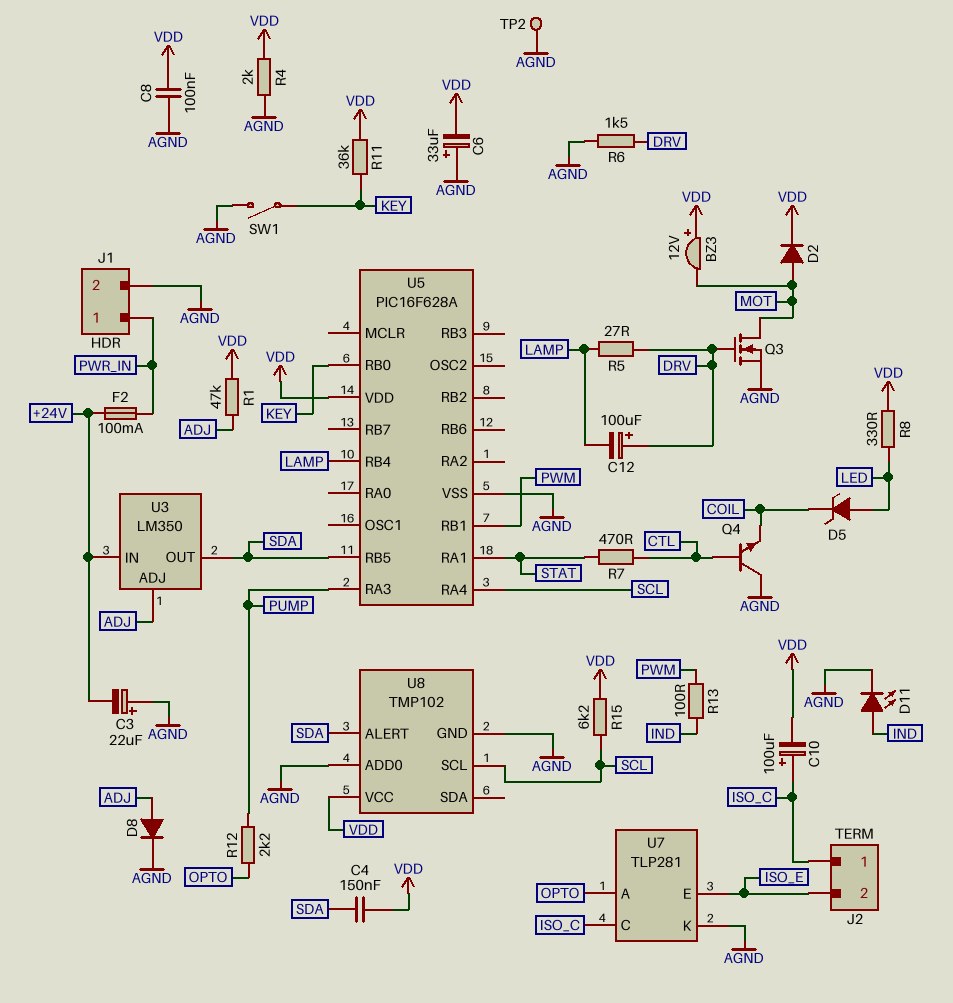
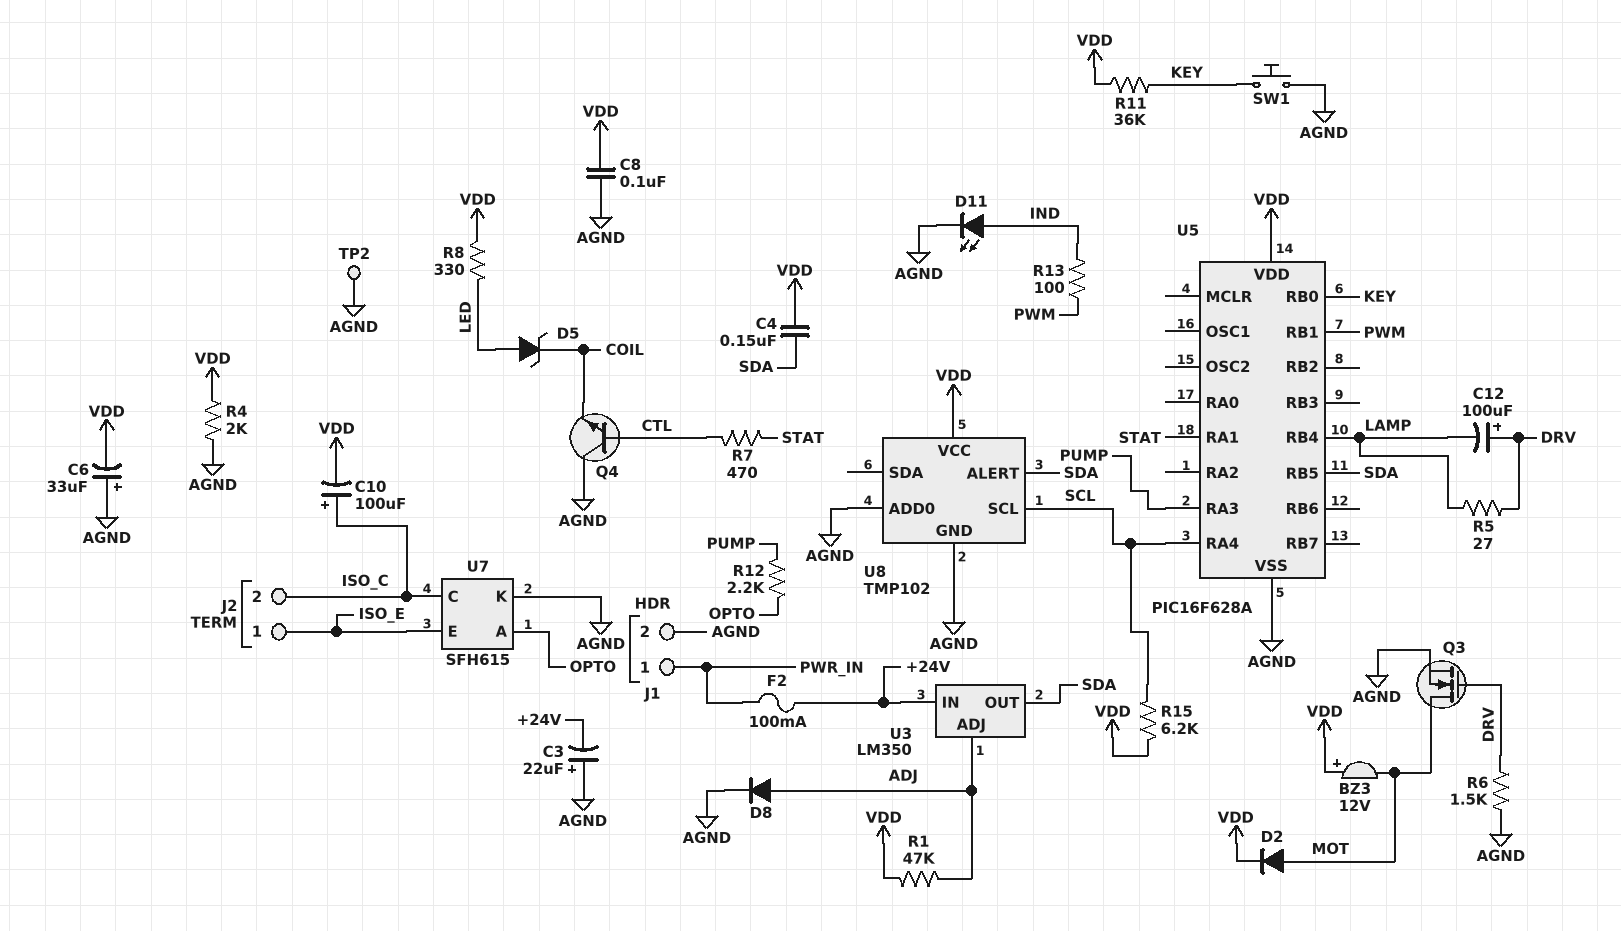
J2 pin 1: ISO_C -> ISO_E
J2 pin 2: ISO_E -> ISO_C
SW1: switch (AGND, KEY) -> button (AGND, KEY)
U7: TLP281 -> SFH615

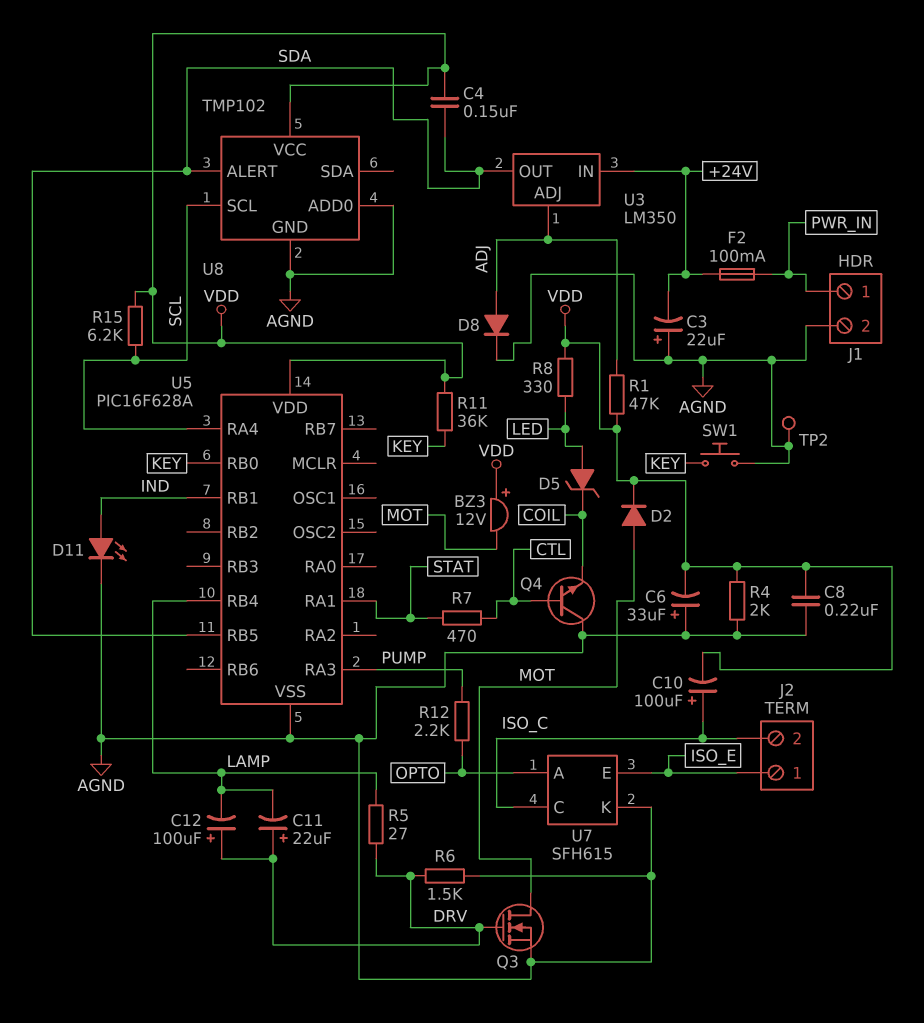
C8: 100nF (AGND, VDD) -> 220nF (AGND, VDD)
C11: none -> 22uF (plus DRV, minus LAMP)
R13: 100 (IND, PWM) -> none
U5 pin RB1: PWM -> IND

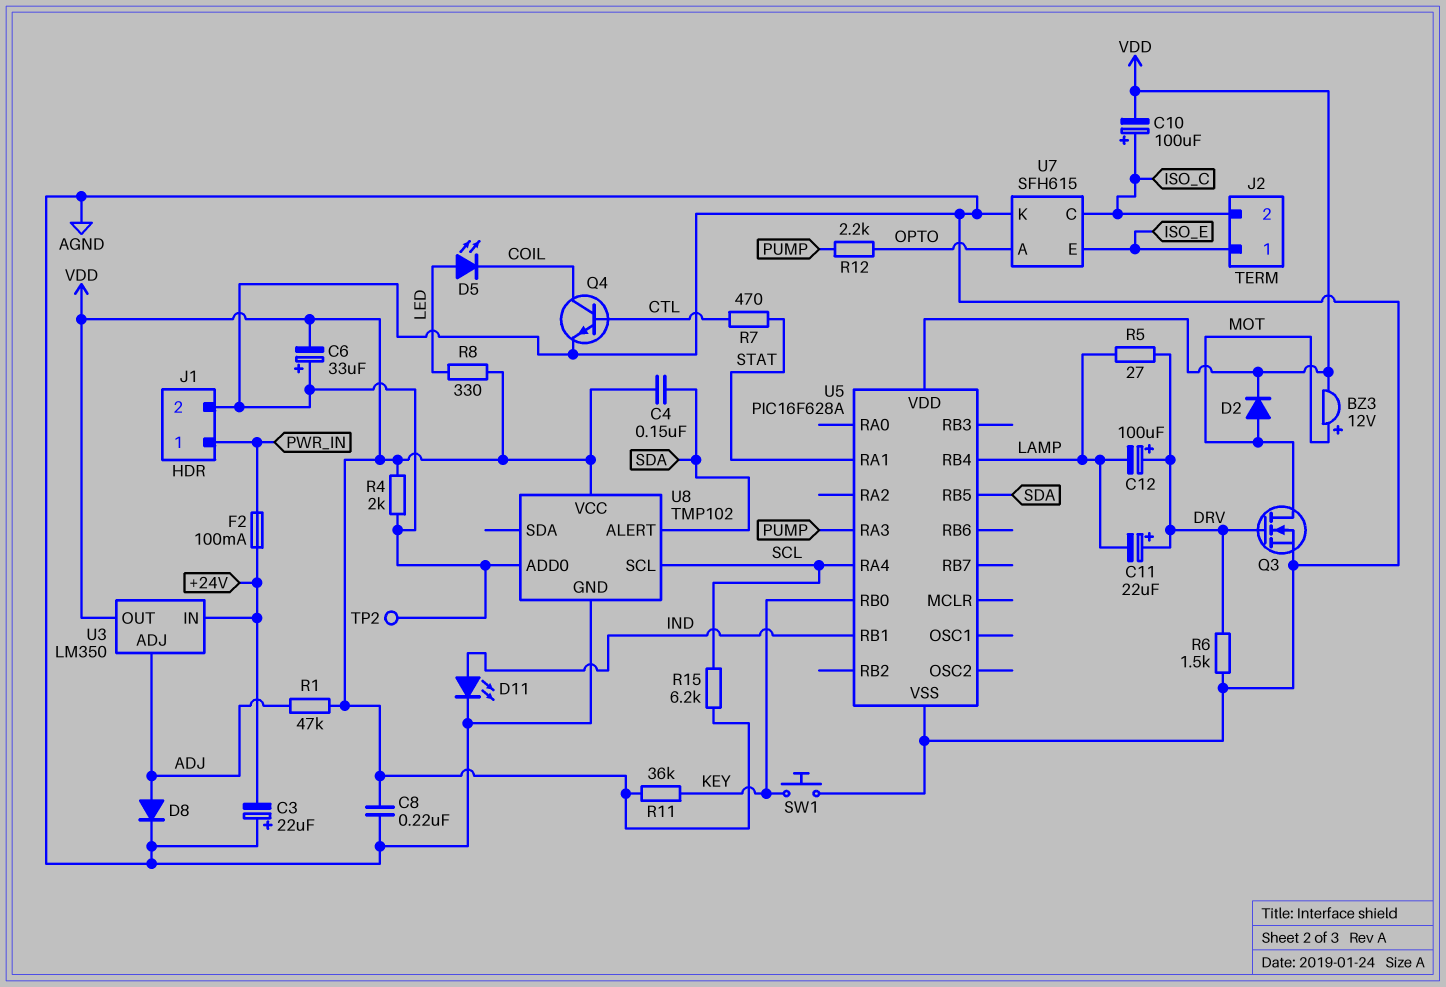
BZ3: buzzer 12V (plus VDD, minus MOT) -> buzzer 12V (plus MOT, minus VDD)
D5: zener (A LED, K COIL) -> LED (A LED, K COIL)
Q4: NPN (B CTL, C AGND, E COIL) -> NPN (B CTL, C COIL, E AGND)
U3 pin OUT: SDA -> VDD

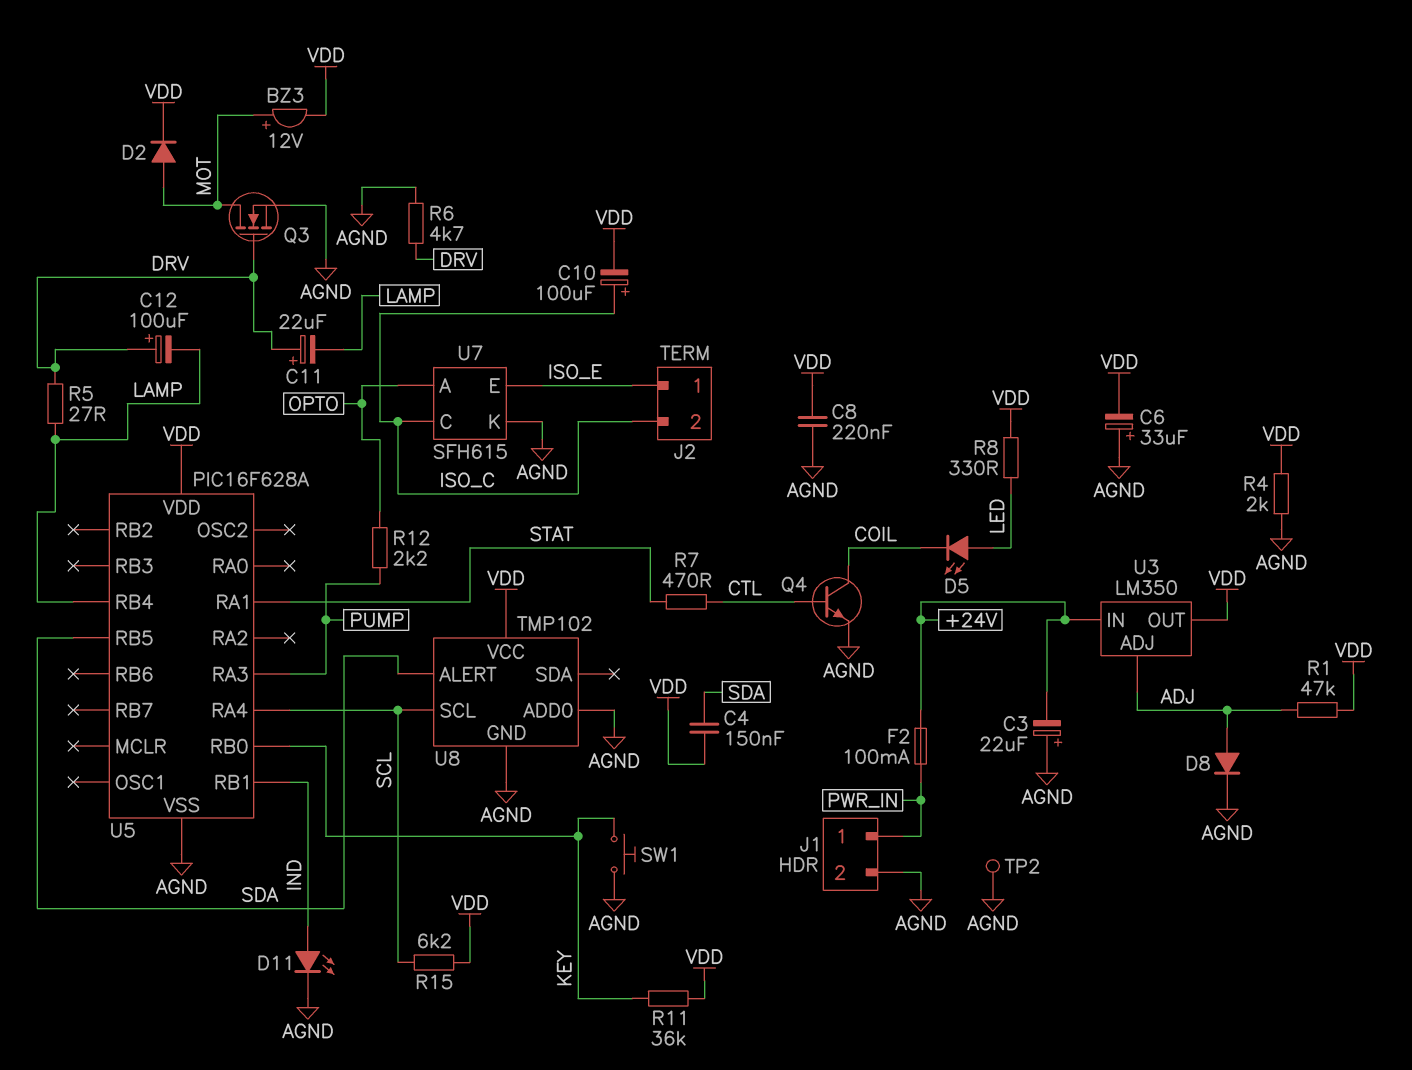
R6: 1.5k (AGND, DRV) -> 4.7k (AGND, DRV)

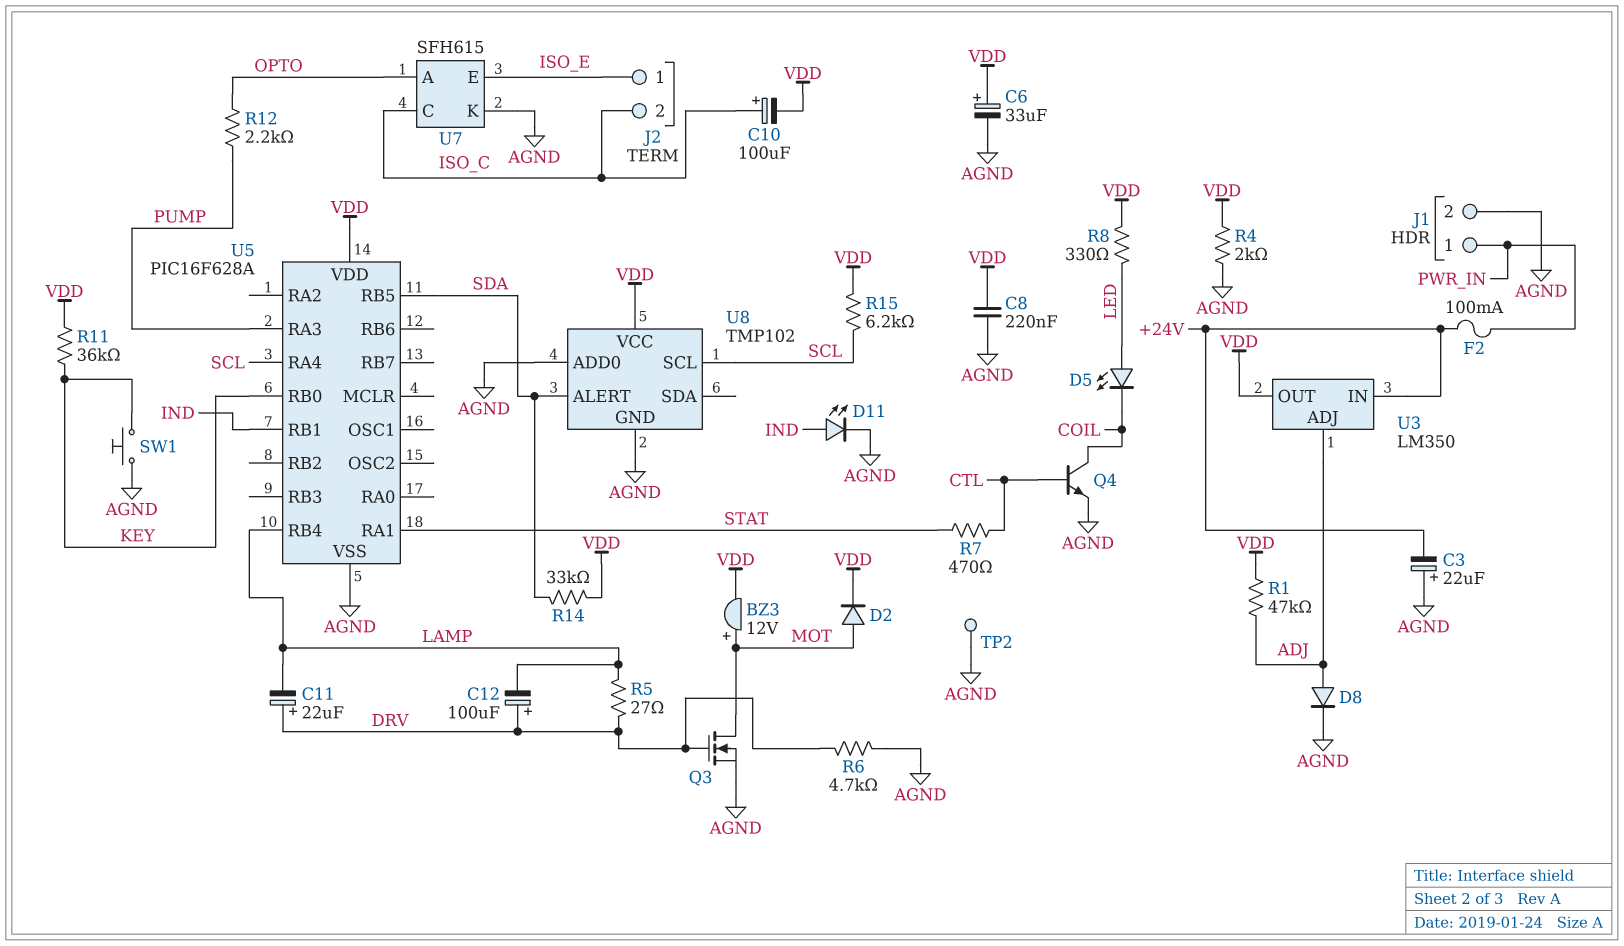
C4: 150nF (SDA, VDD) -> none
C6: 33uF (plus AGND, minus VDD) -> 33uF (plus VDD, minus AGND)
R14: none -> 33k (SDA, VDD)

